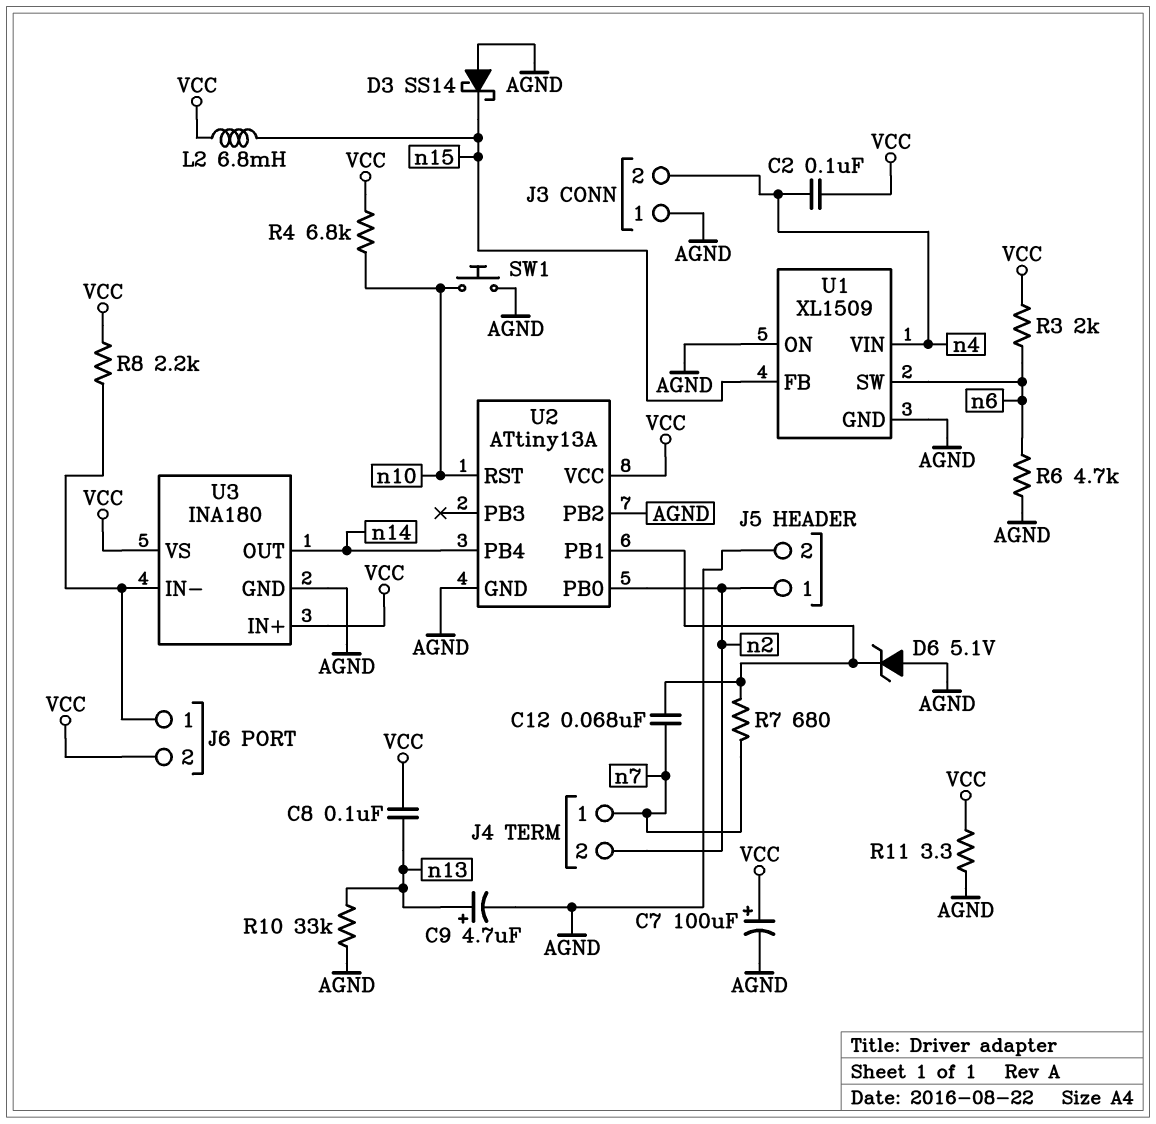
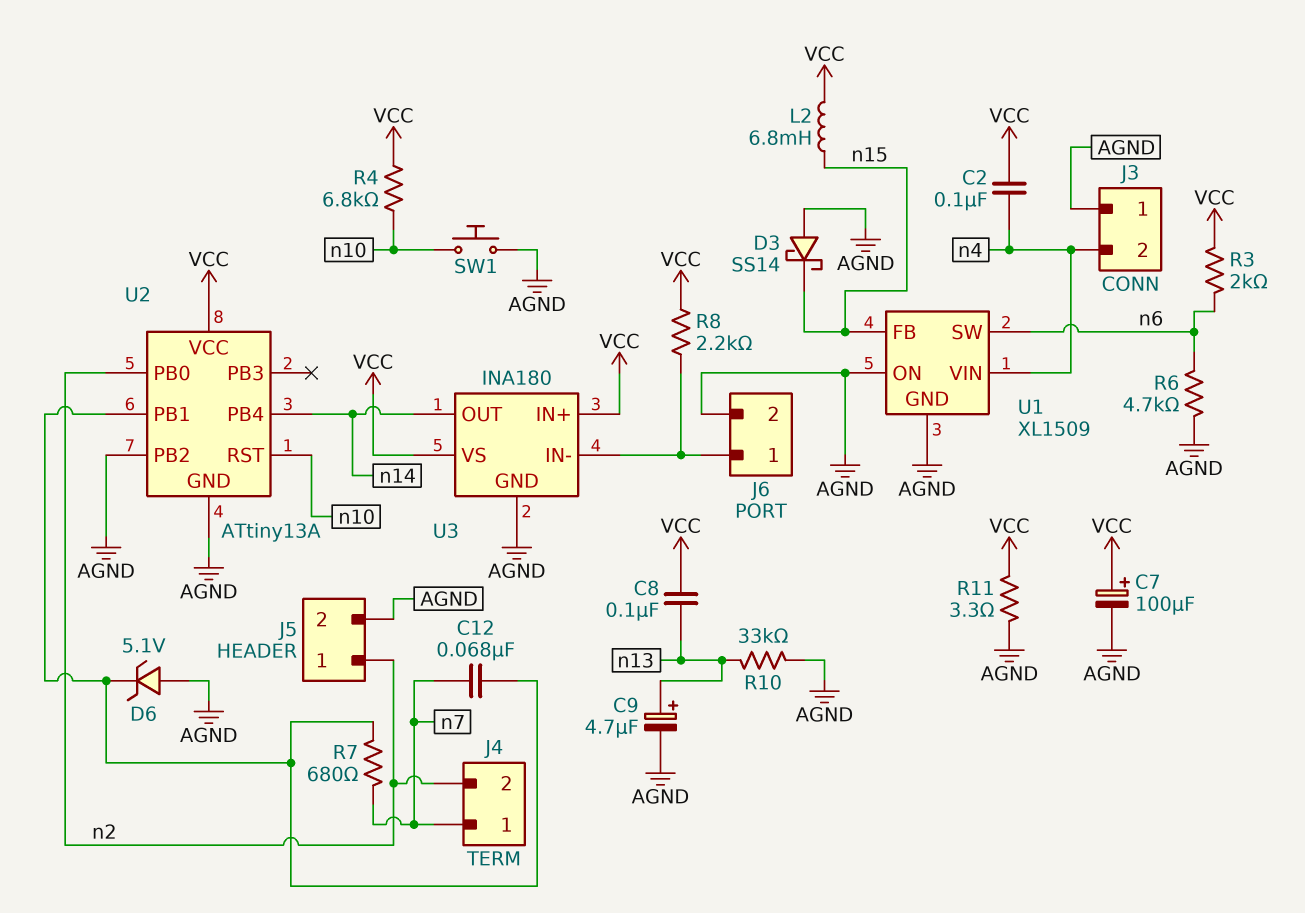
J6 pin 2: VCC -> AGND

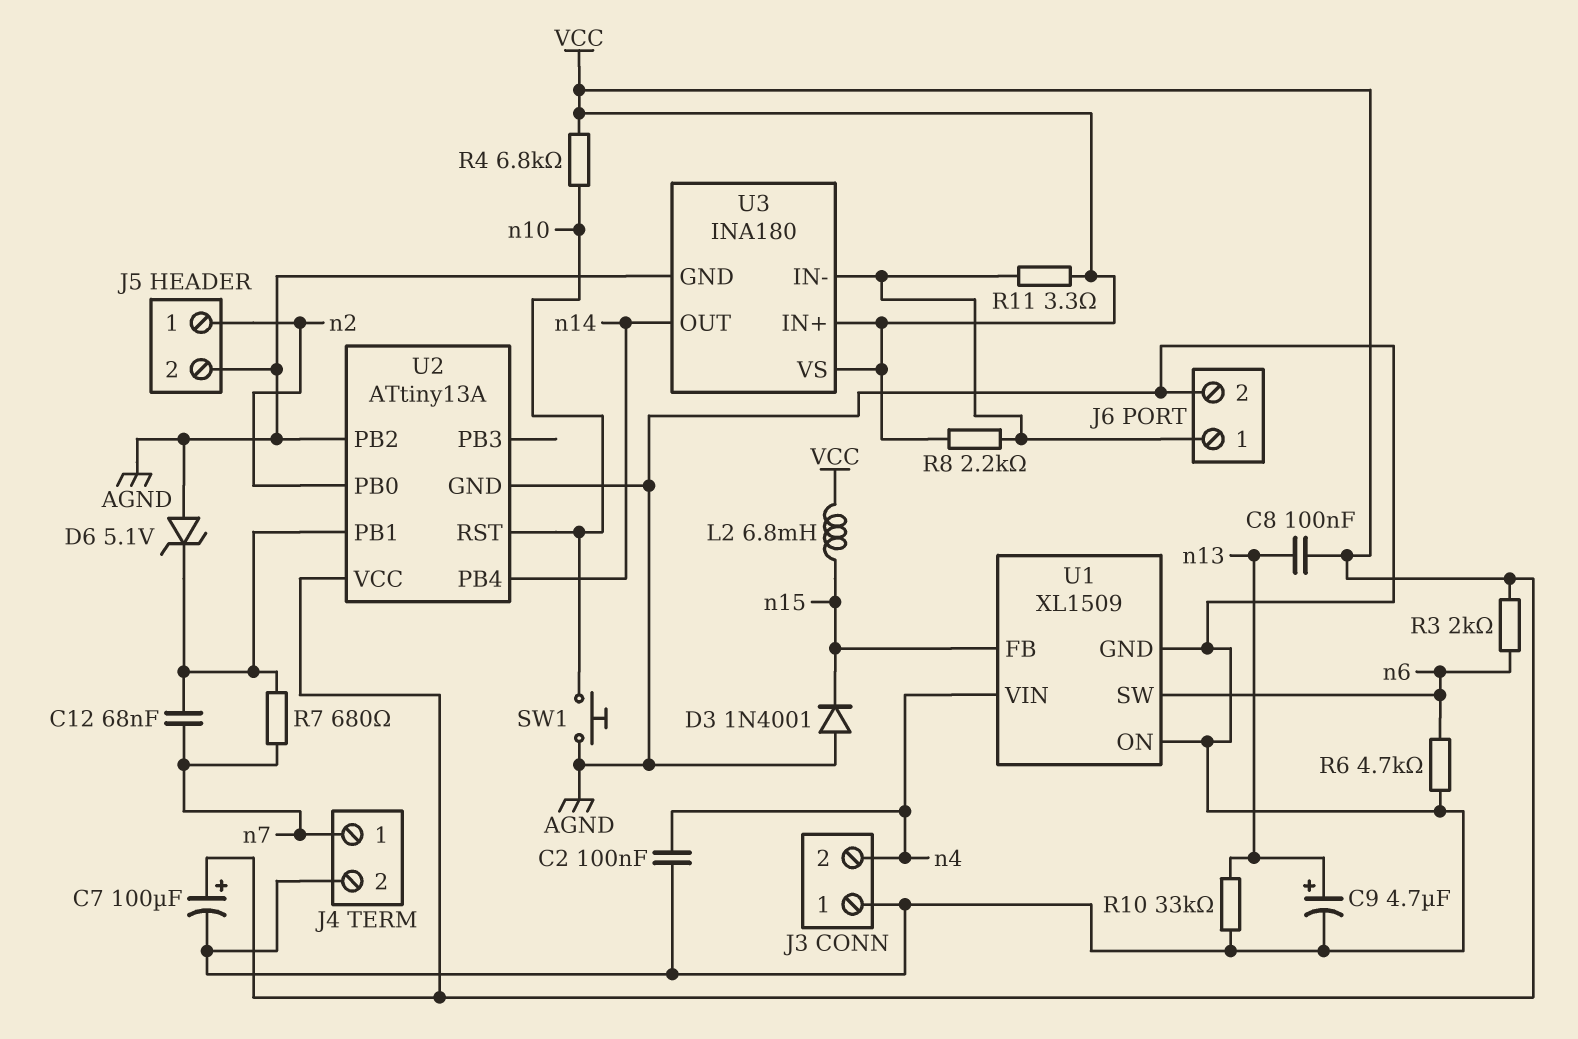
C2: 100nF (VCC, n4) -> 100nF (AGND, n4)
D3: schottky SS14 (A AGND, K n15) -> diode 1N4001 (A AGND, K n15)
J4 pin 2: n2 -> AGND
R11: 3.3 (AGND, VCC) -> 3.3 (J6/1, VCC)

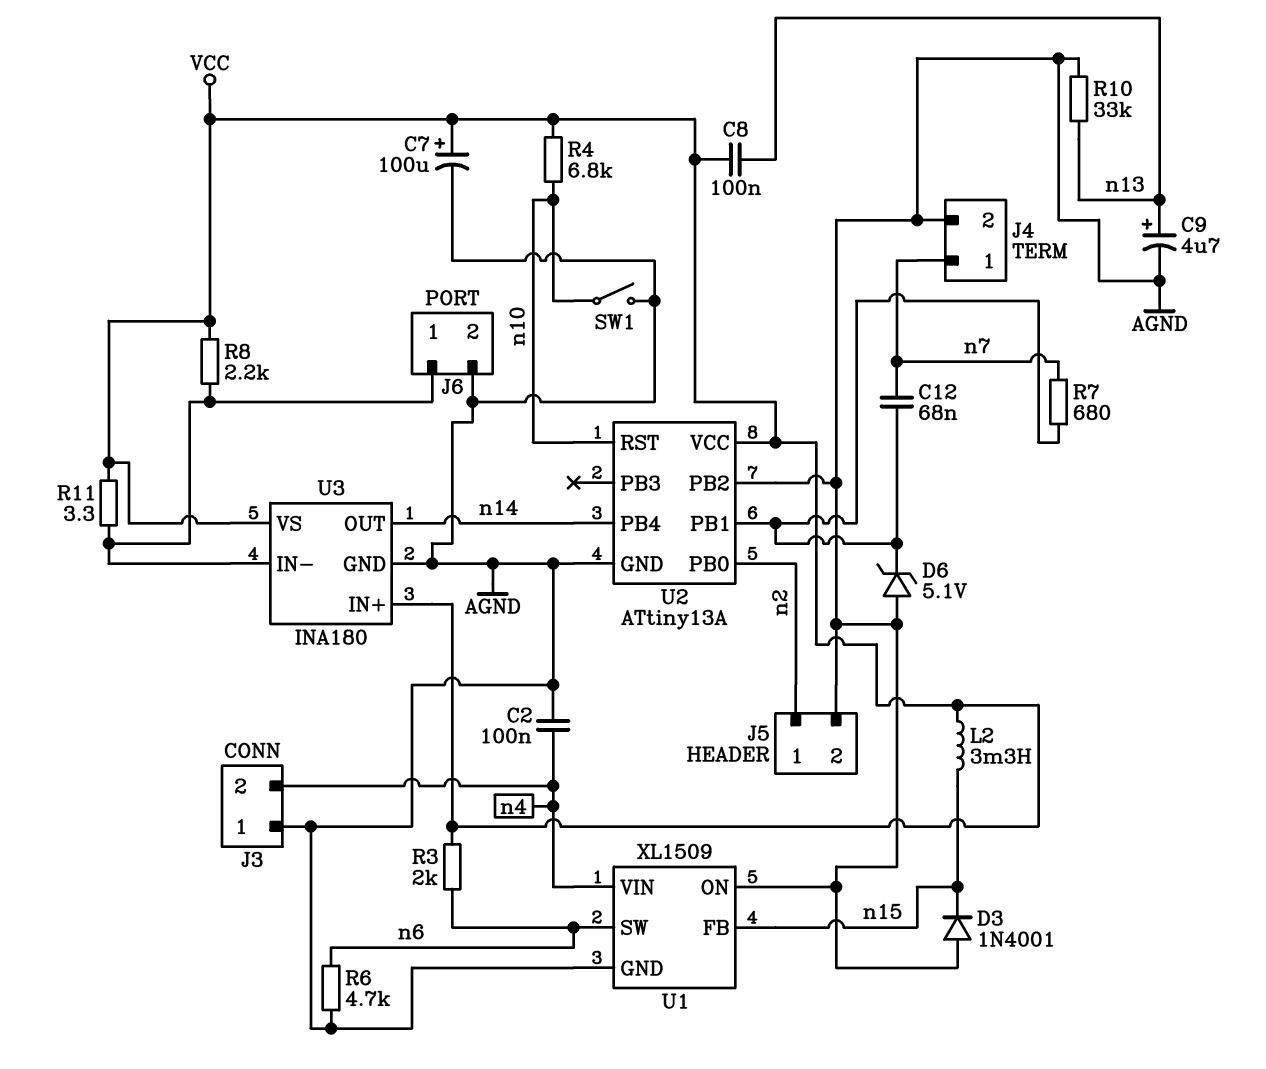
L2: 6.8mH (VCC, n15) -> 3.3mH (VCC, n15)
SW1: button (AGND, n10) -> switch (AGND, n10)

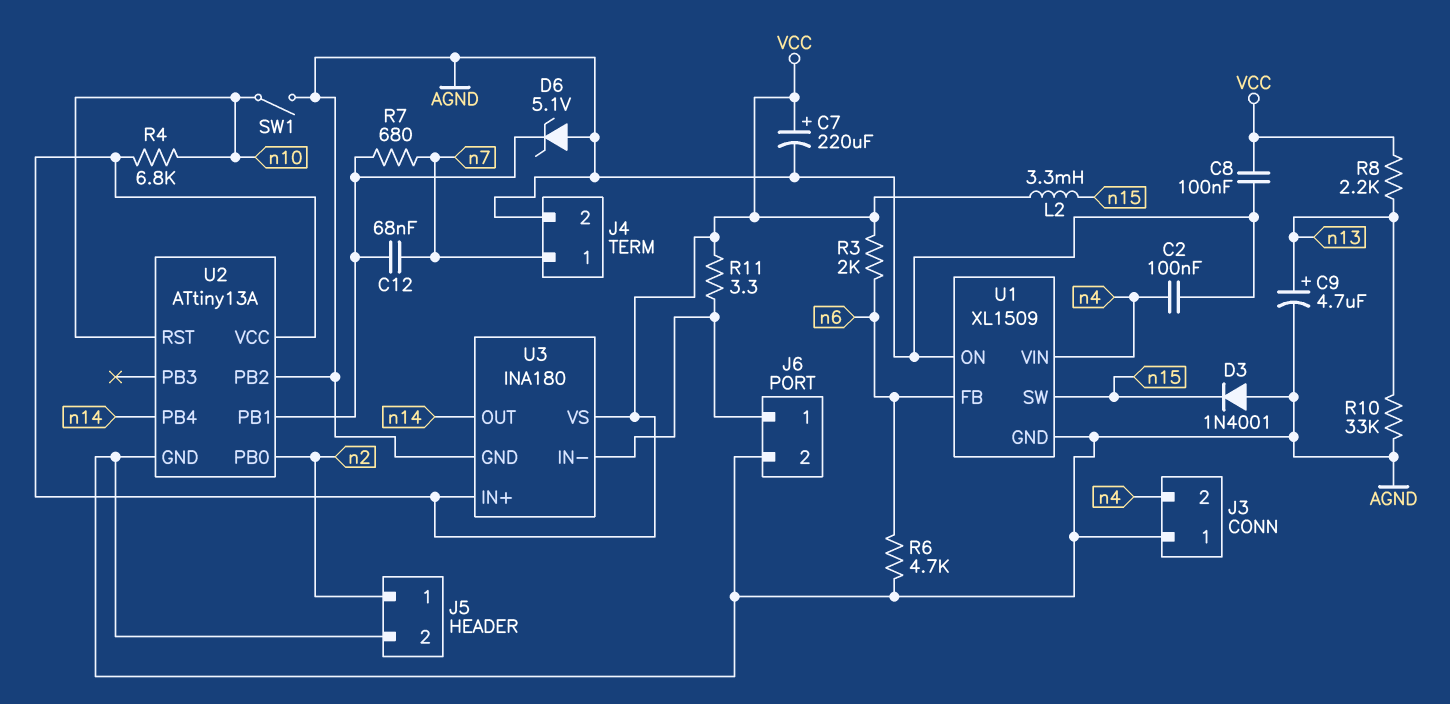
C7: 100uF (plus VCC, minus AGND) -> 220uF (plus VCC, minus AGND)
C8: 100nF (VCC, n13) -> 100nF (AGND, VCC)
R8: 2.2k (J6/1, VCC) -> 2.2k (VCC, n13)
U1 pin FB: n15 -> n6
U1 pin SW: n6 -> n15

